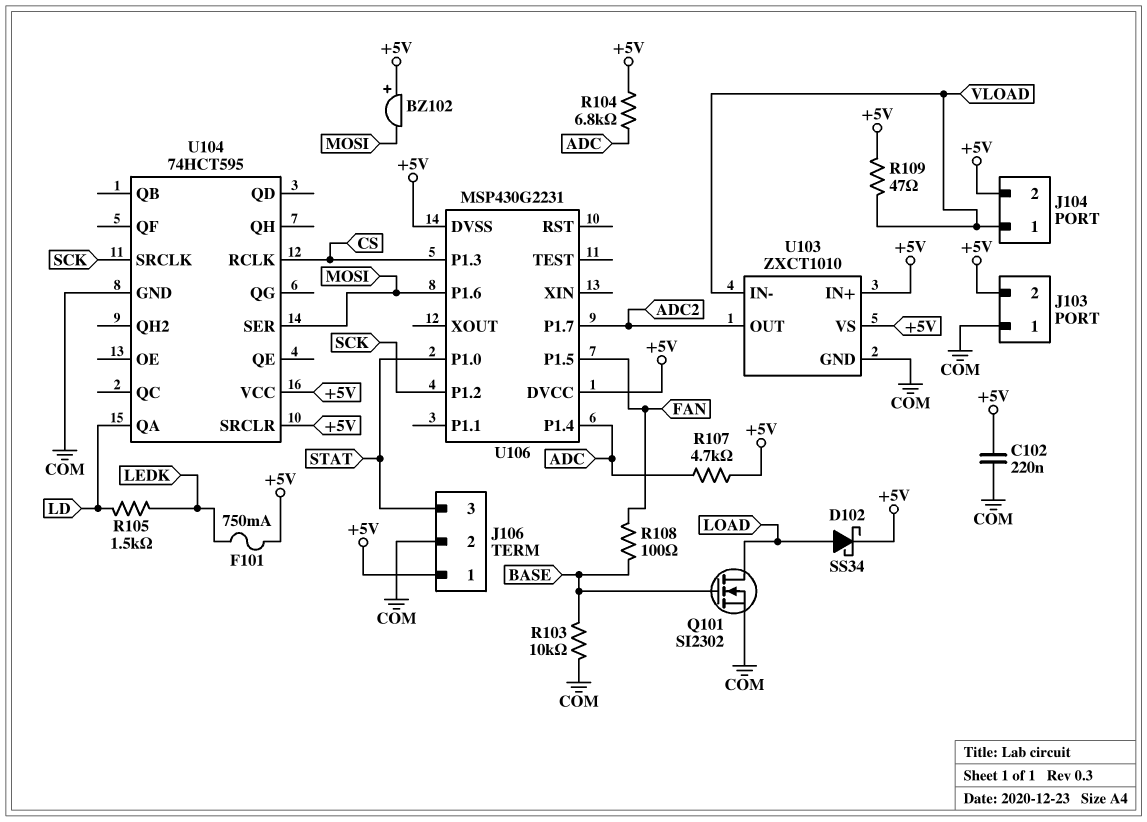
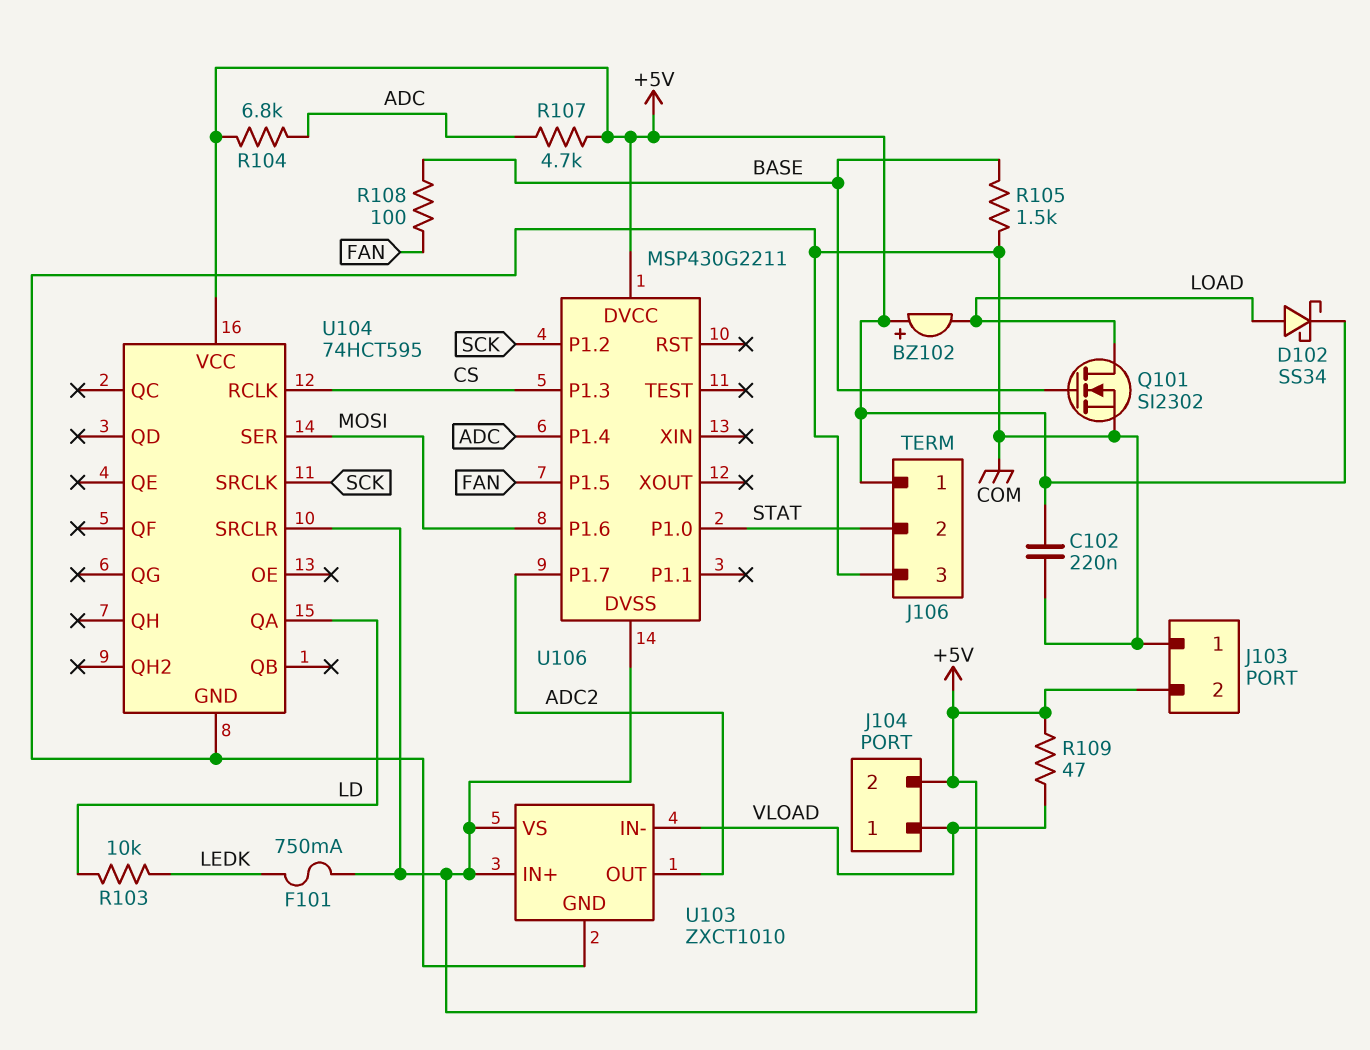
BZ102: buzzer (plus +5V, minus MOSI) -> buzzer (plus +5V, minus LOAD)
J106 pin 2: COM -> STAT
J106 pin 3: STAT -> COM
R103: 10k (BASE, COM) -> 10k (LD, LEDK)
R105: 1.5k (LD, LEDK) -> 1.5k (BASE, COM)
U106: MSP430G2231 -> MSP430G2211

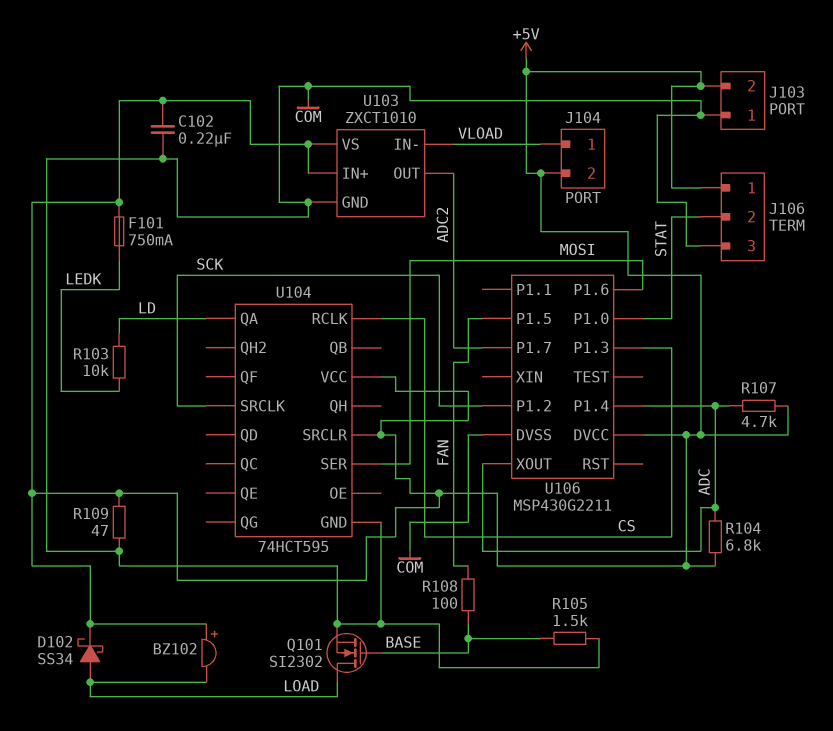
R109: 47 (+5V, VLOAD) -> 47 (+5V, COM)
U106 pin DVSS: +5V -> COM
U106 pin XOUT: none -> ADC

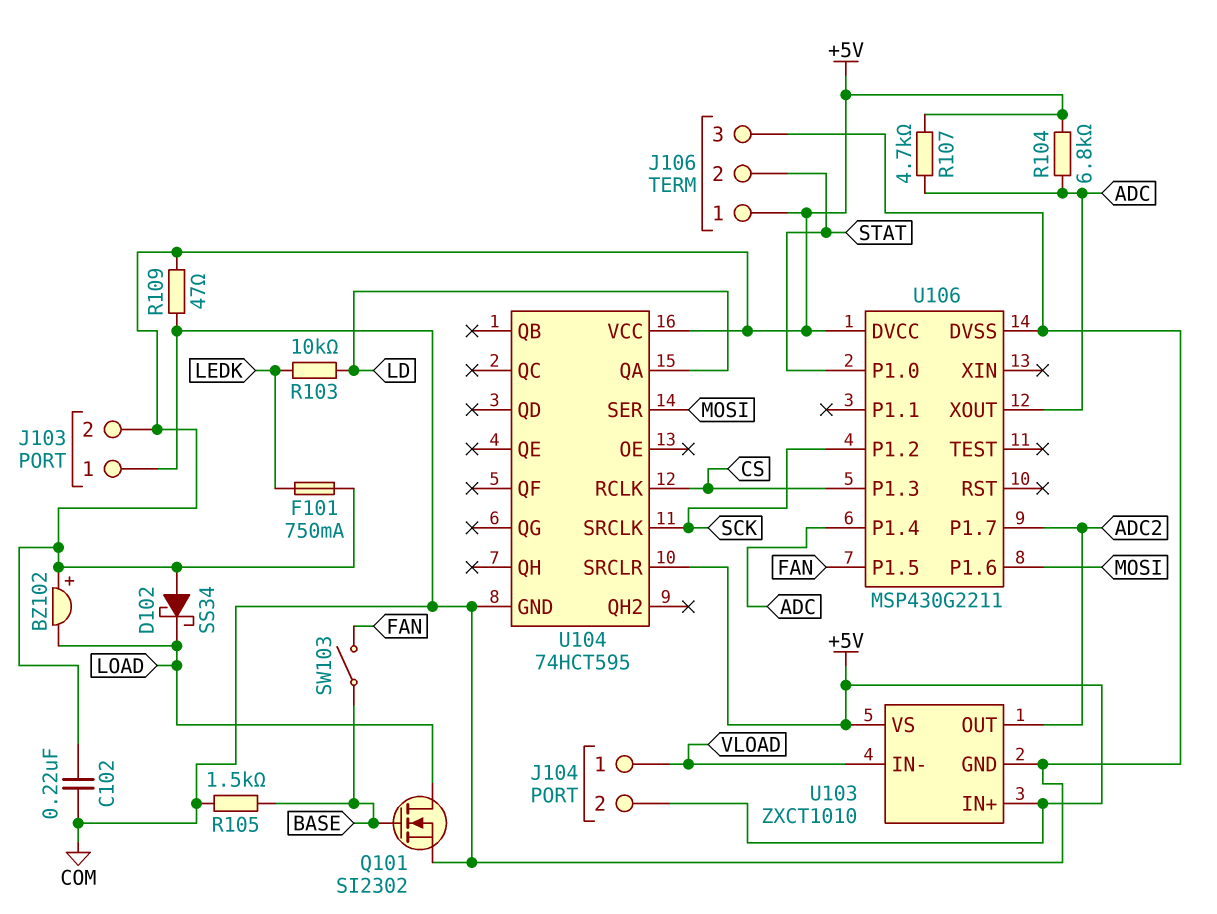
D102: schottky SS34 (A LOAD, K +5V) -> schottky SS34 (A +5V, K LOAD)
R108: 100 (BASE, FAN) -> none
SW103: none -> switch (BASE, FAN)

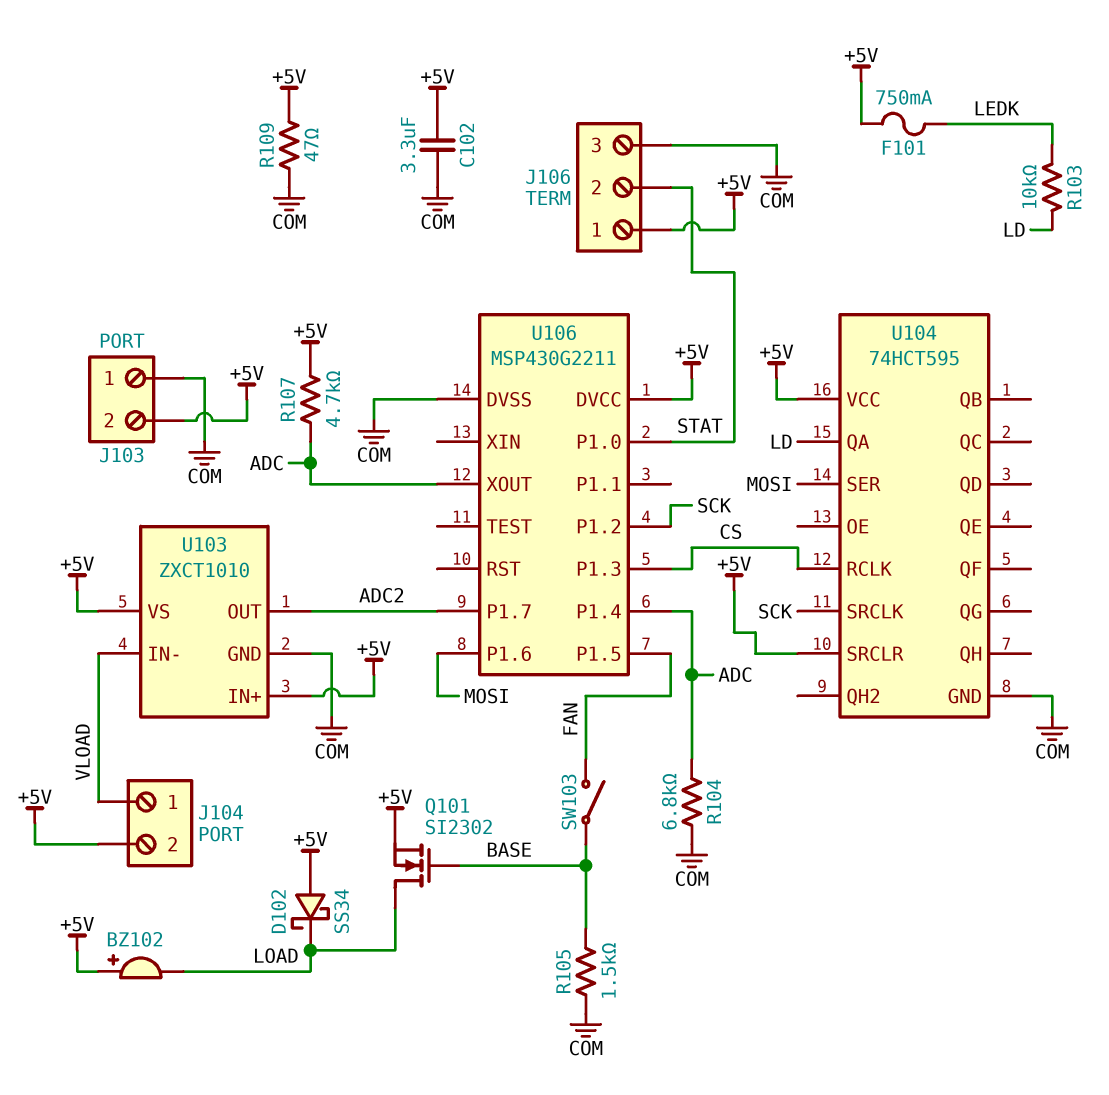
C102: 220nF (+5V, COM) -> 3.3uF (+5V, COM)
Q101: NMOS SI2302 (G BASE, D LOAD, S COM) -> NMOS SI2302 (G BASE, D LOAD, S +5V)
R104: 6.8k (+5V, ADC) -> 6.8k (ADC, COM)

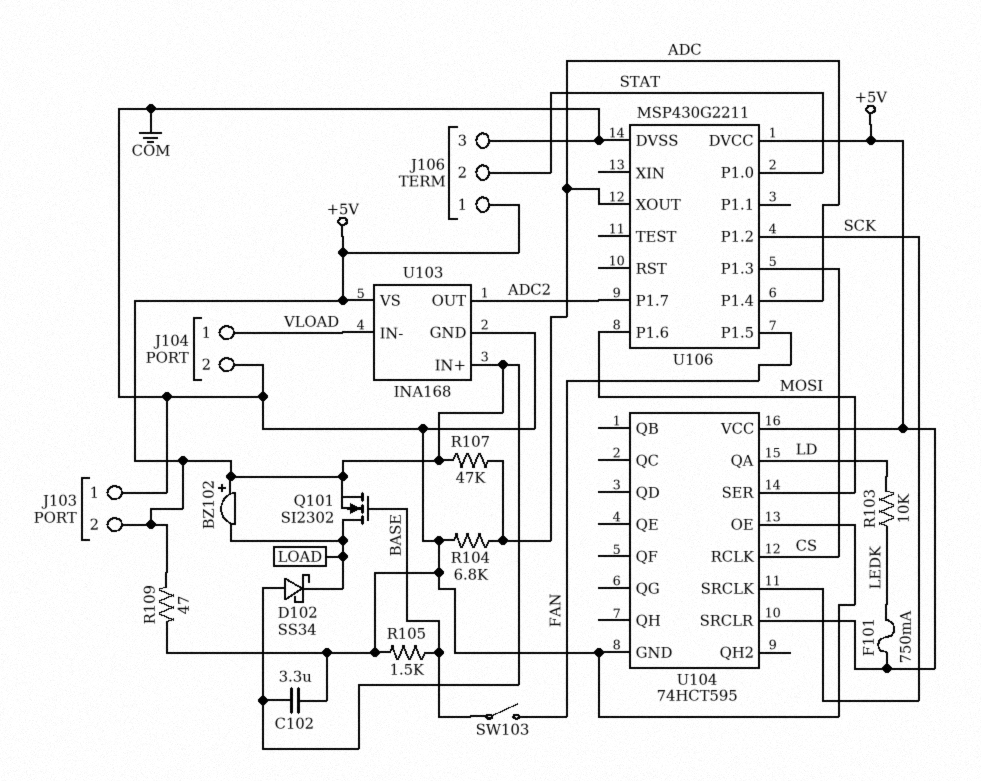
J104 pin 2: +5V -> COM
R107: 4.7k (+5V, ADC) -> 47k (+5V, ADC)
U103: ZXCT1010 -> INA168
U104 pin OE: none -> COM

